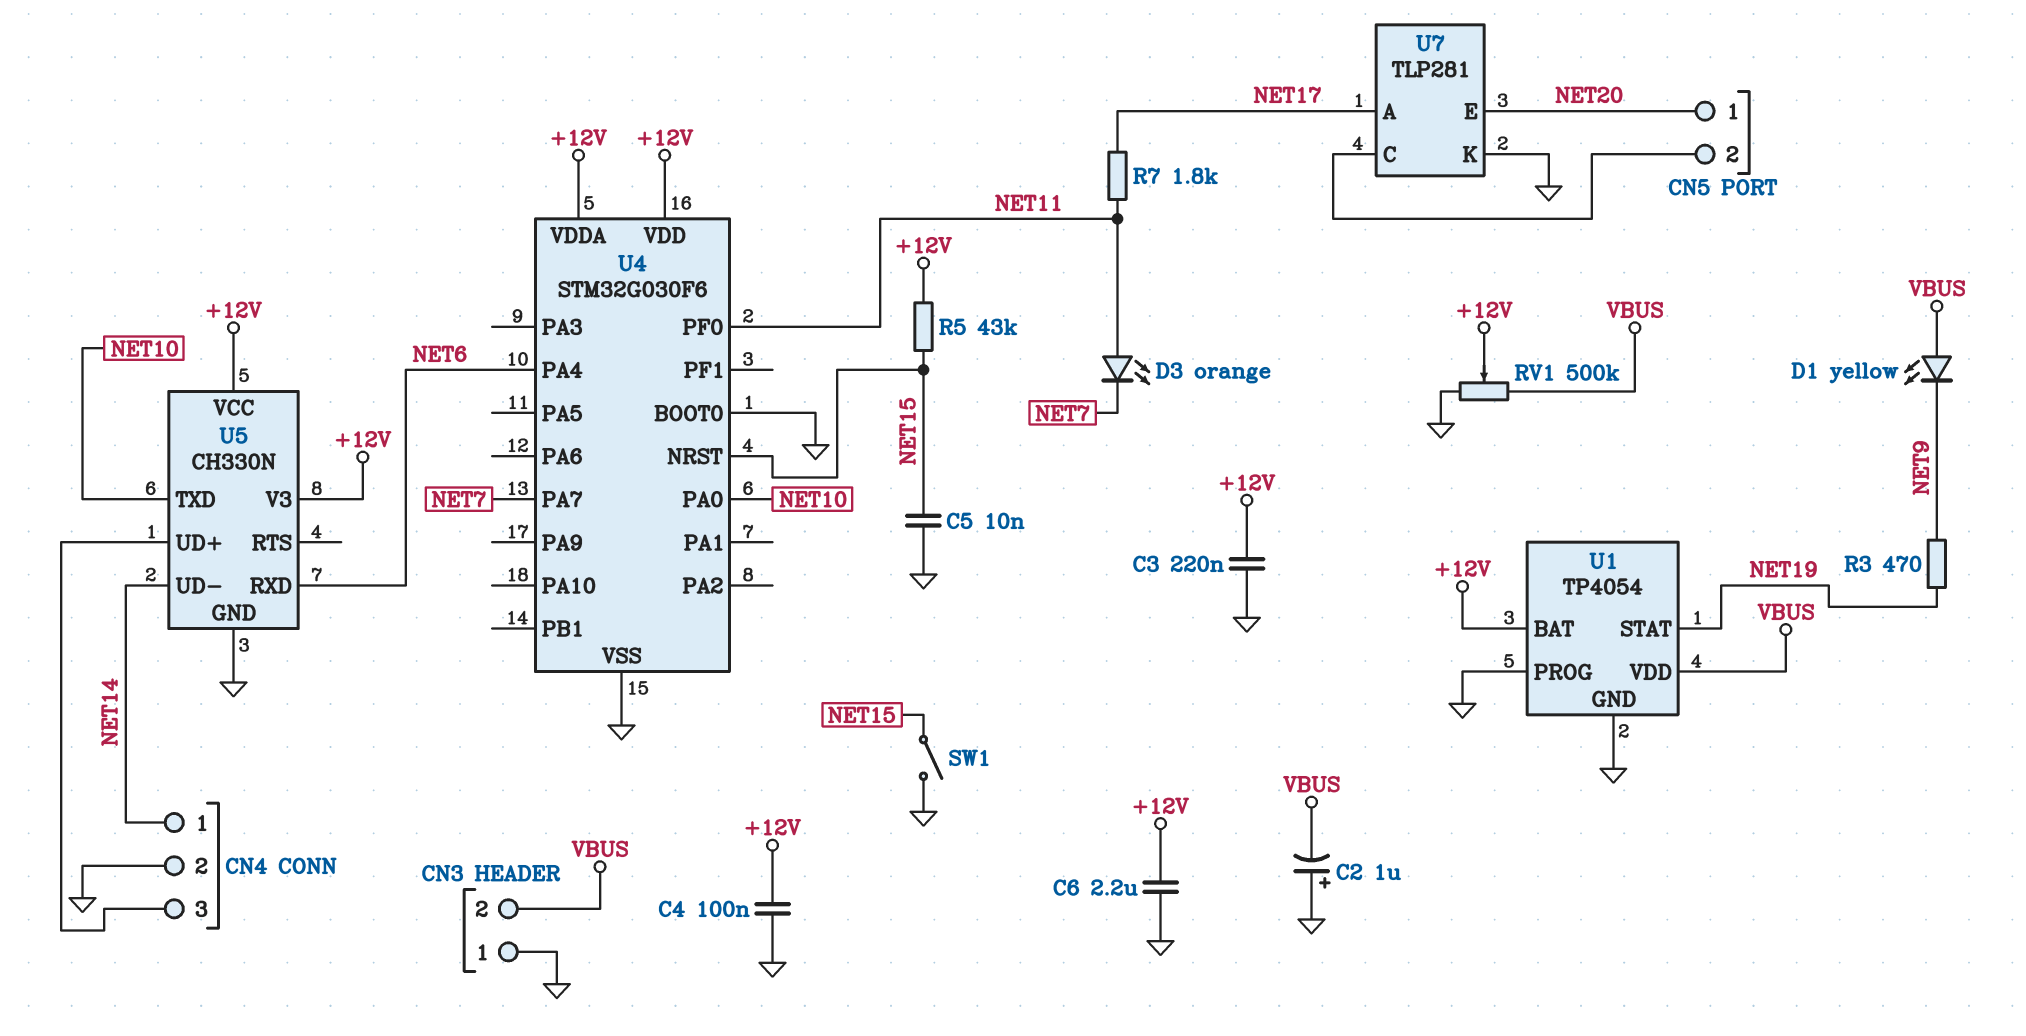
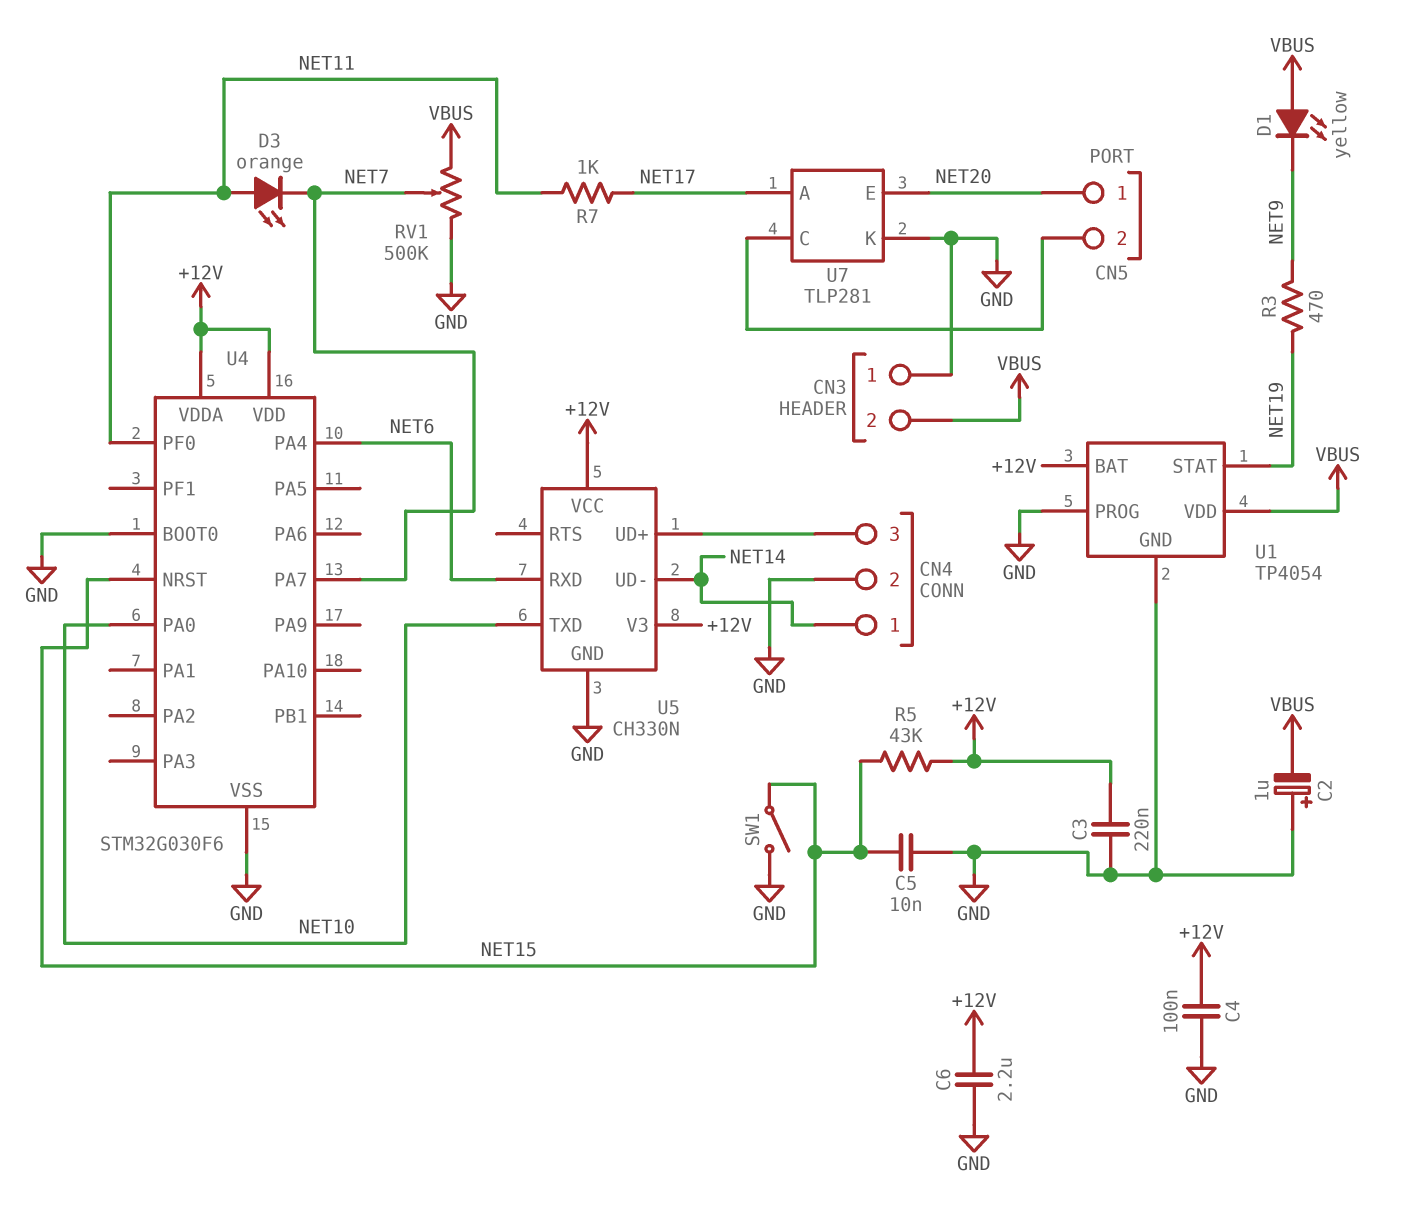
R7: 1.8k (NET11, NET17) -> 1k (NET11, NET17)
RV1: 500k (GND, VBUS, wiper +12V) -> 500k (GND, VBUS, wiper NET7)

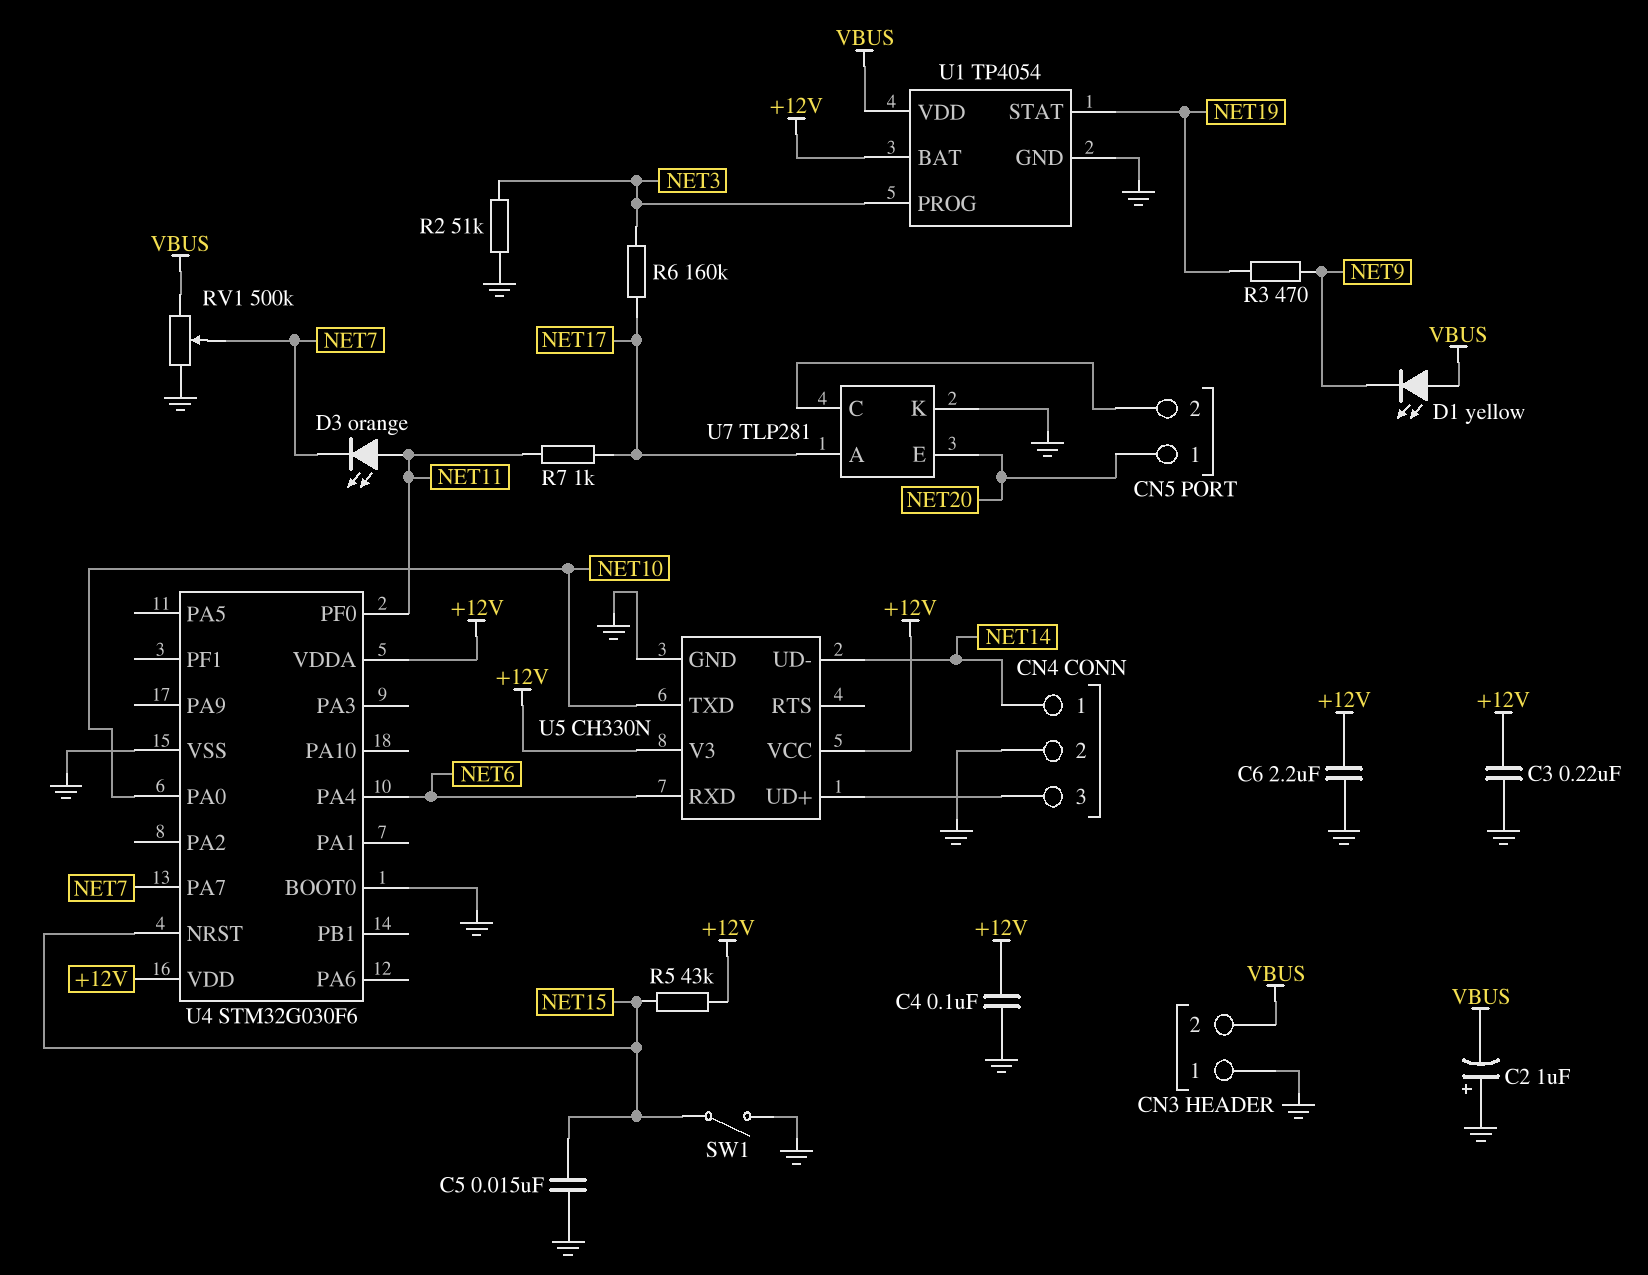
C5: 10nF (GND, NET15) -> 15nF (GND, NET15)
R2: none -> 51k (GND, NET3)
R6: none -> 160k (NET3, NET17)
U1 pin PROG: GND -> NET3

